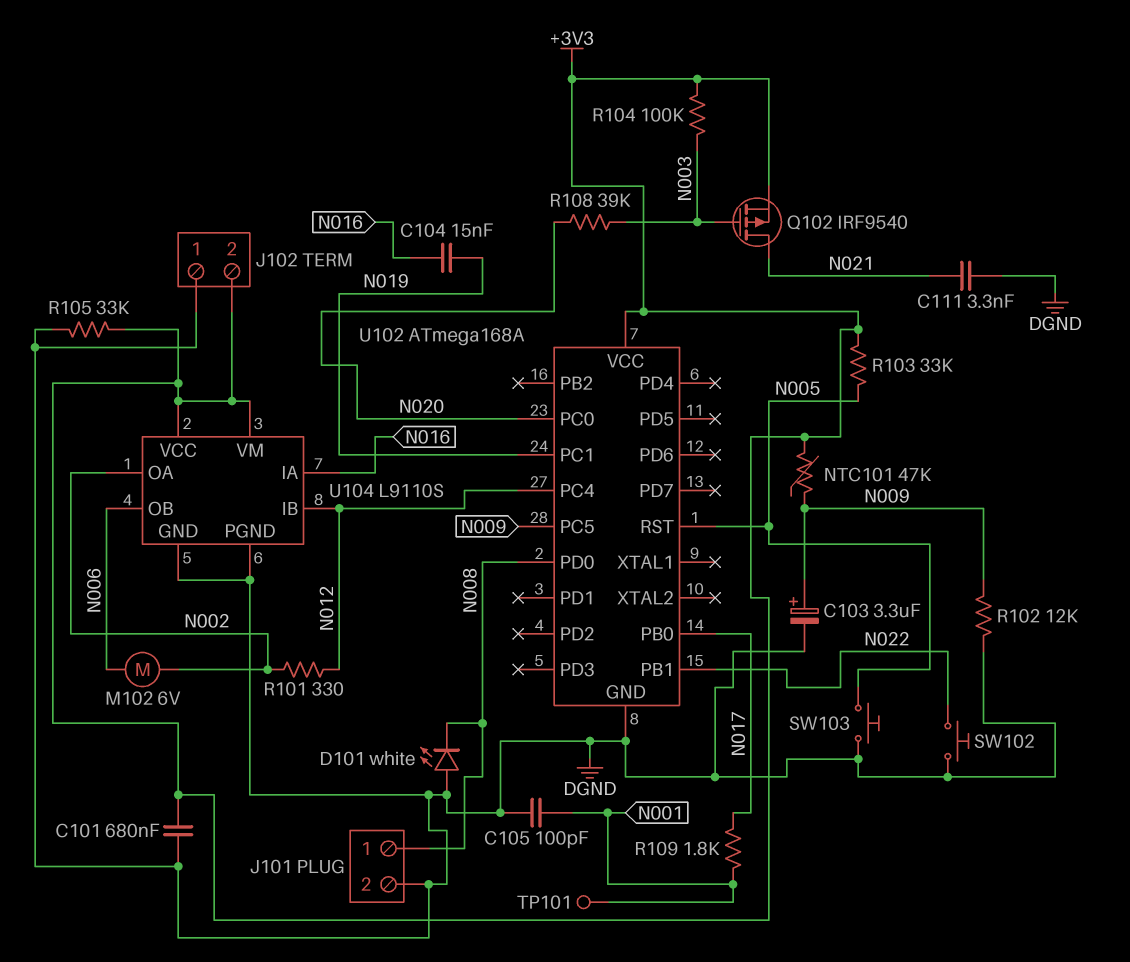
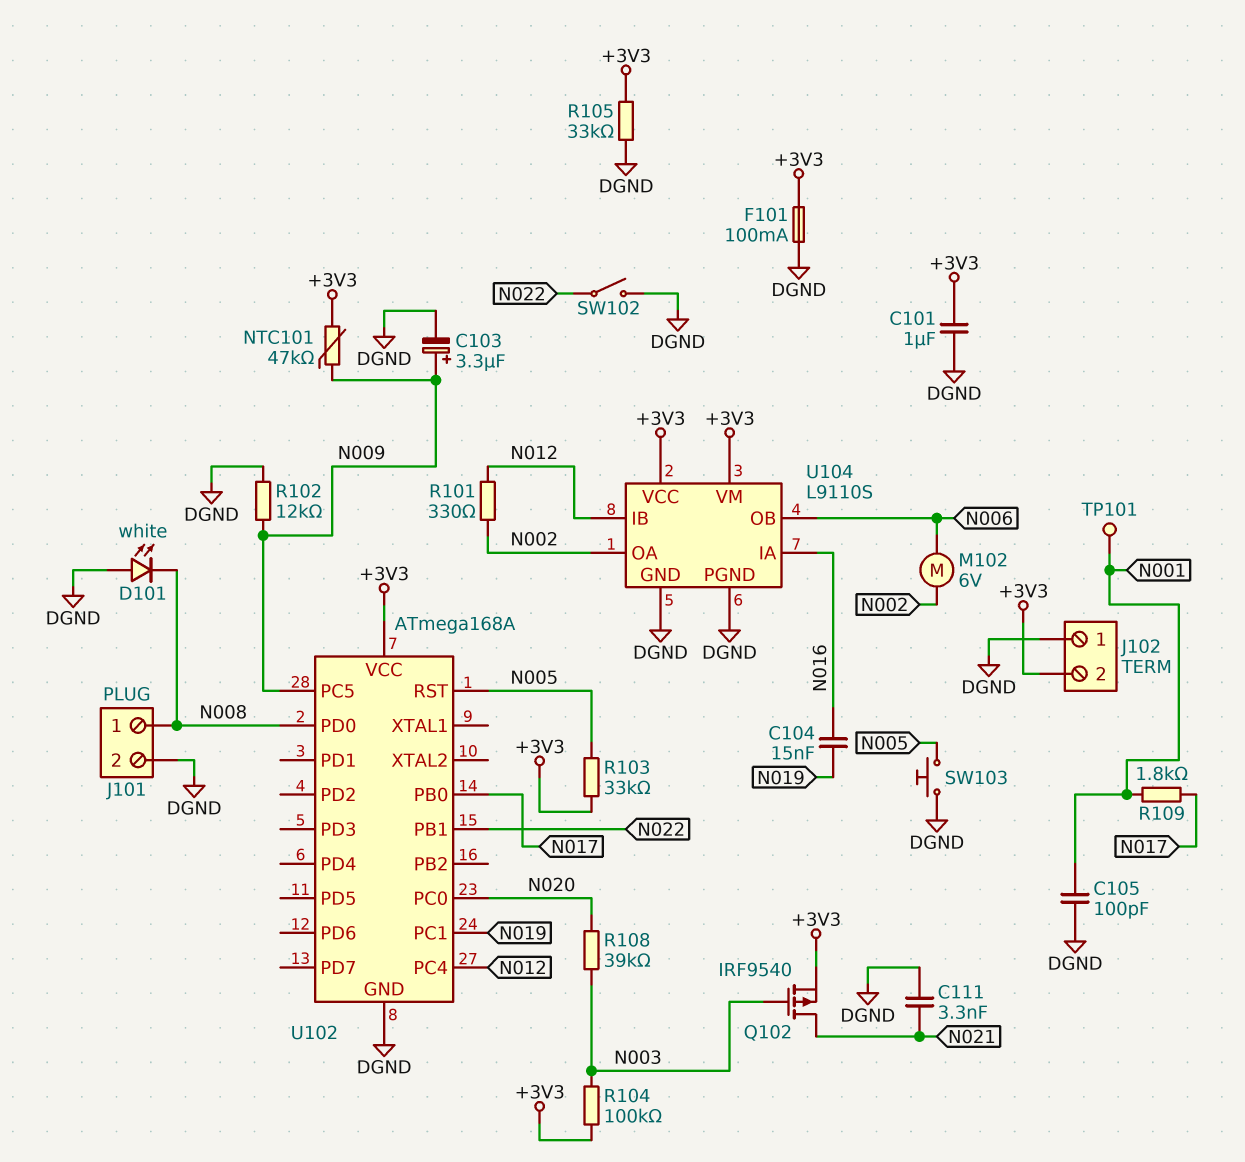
C101: 680nF (+3V3, DGND) -> 1uF (+3V3, DGND)
F101: none -> 100mA (+3V3, DGND)
SW102: button (DGND, N022) -> switch (DGND, N022)

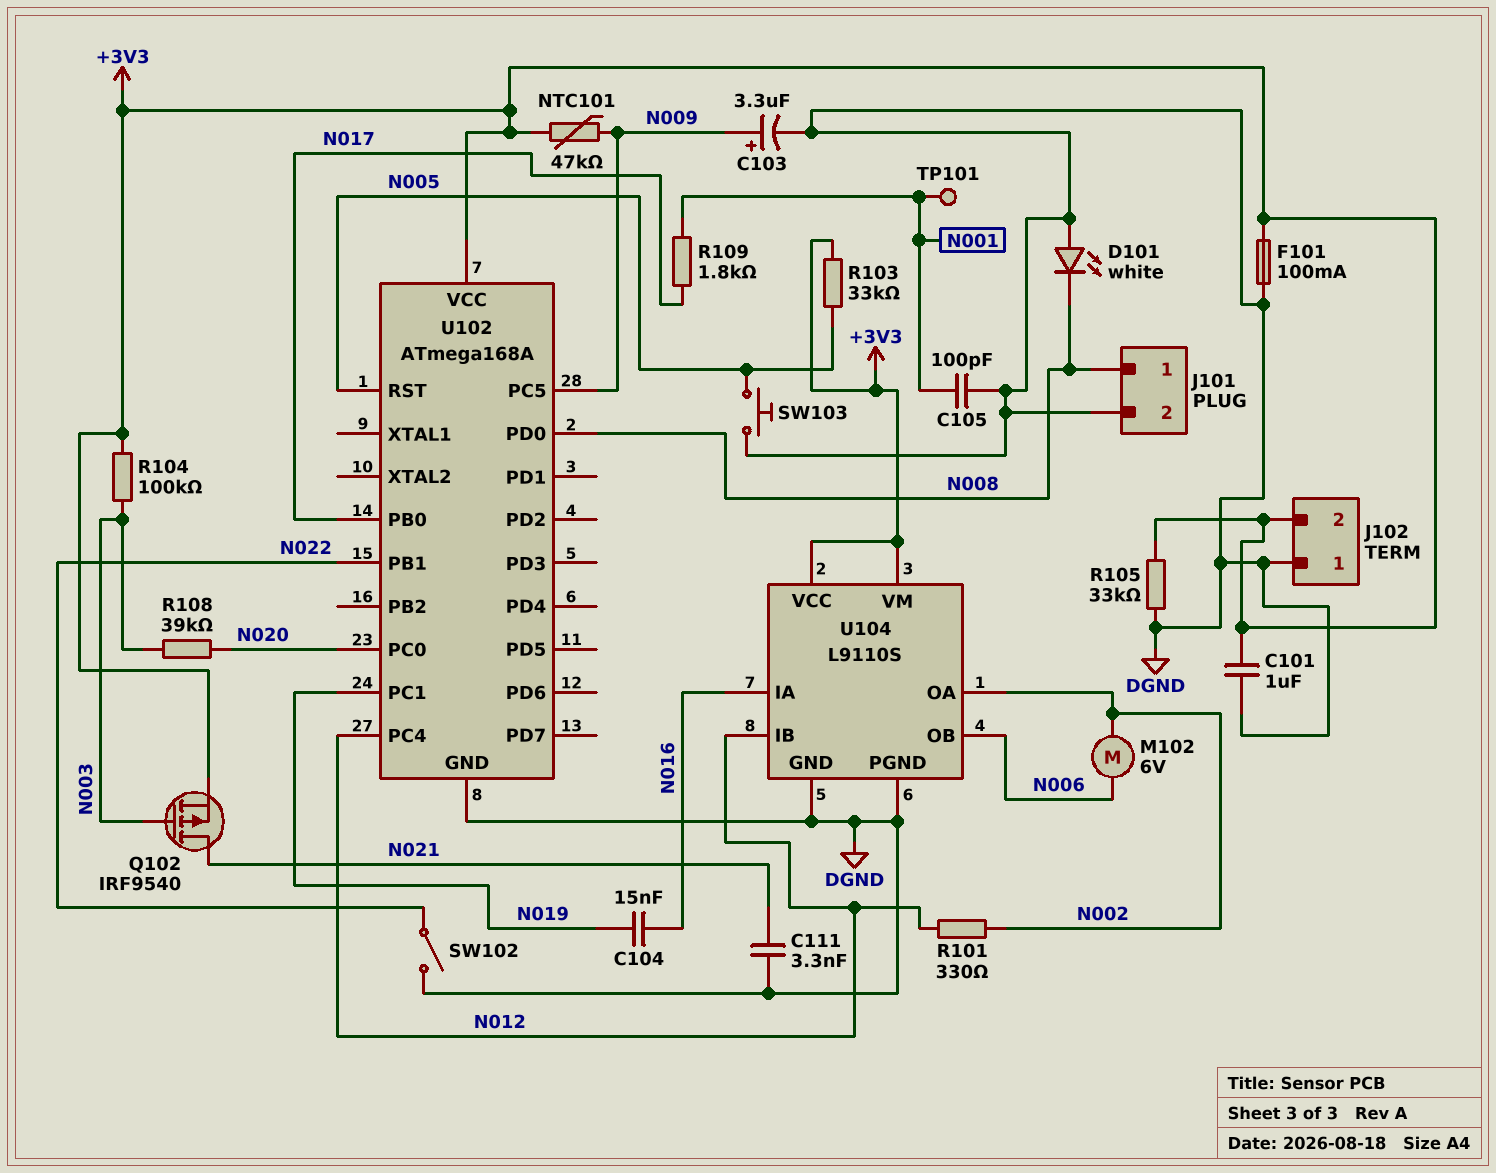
R102: 12k (DGND, N009) -> none

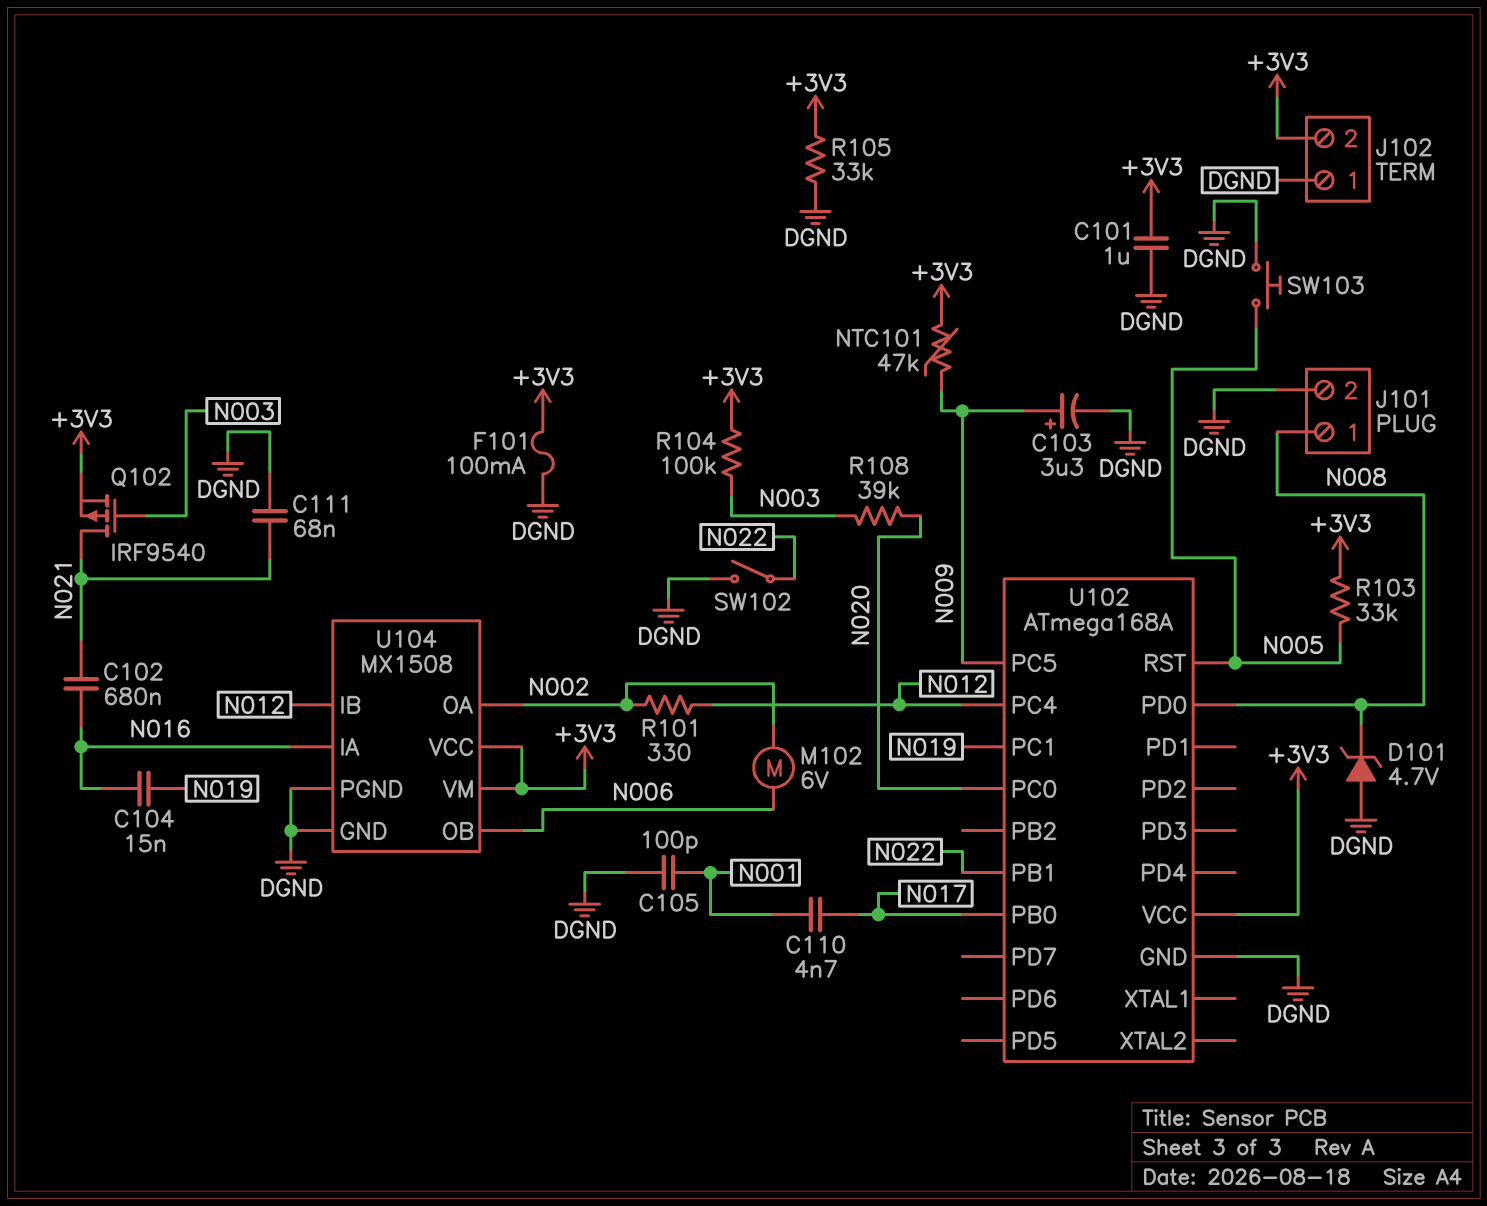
C102: none -> 680nF (N016, N021)
C110: none -> 4.7nF (N001, N017)
C111: 3.3nF (DGND, N021) -> 68nF (DGND, N021)
D101: LED white (A DGND, K N008) -> zener 4.7V (A DGND, K N008)
R109: 1.8k (N001, N017) -> none
TP101: test point (N001) -> none
U104: L9110S -> MX1508

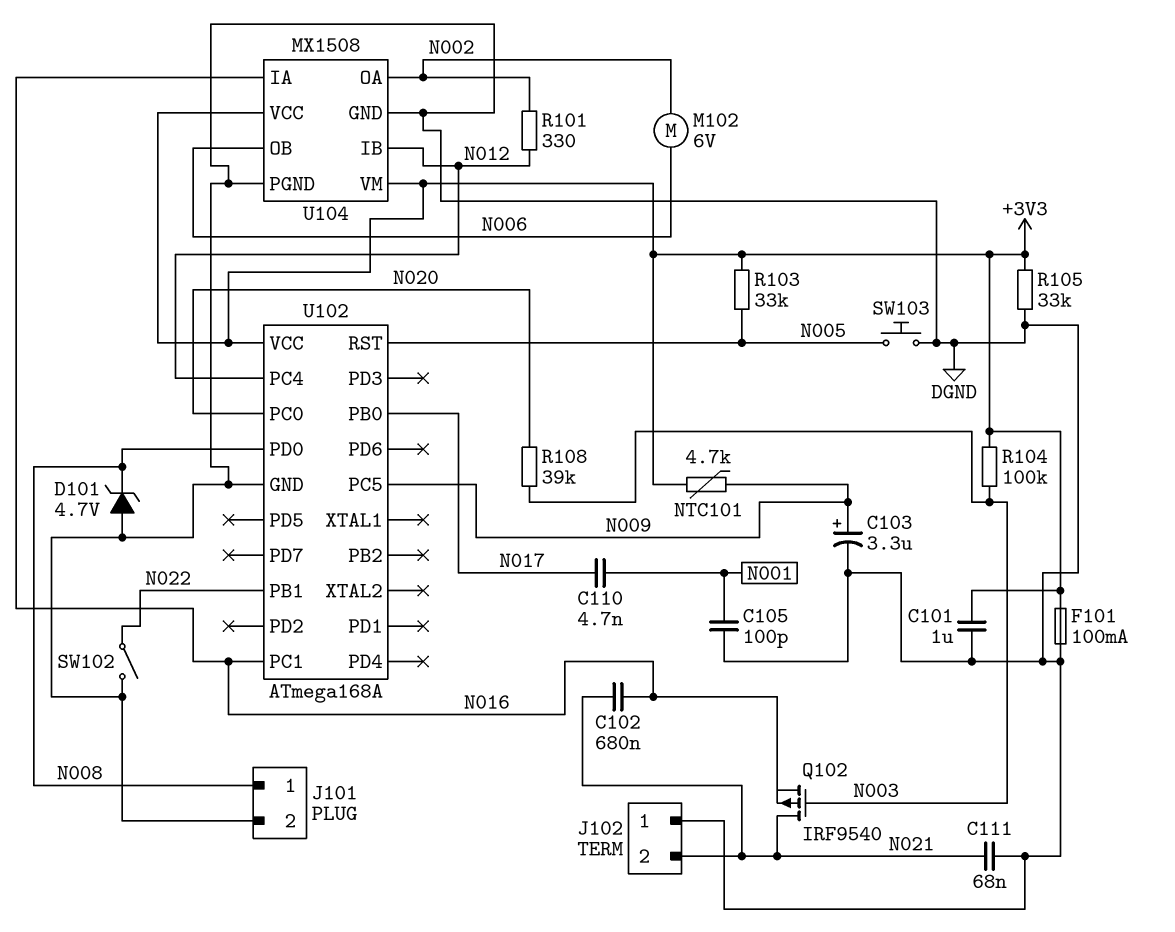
C104: 15nF (N016, N019) -> none
J102 pin 2: +3V3 -> N021
NTC101: 47k (+3V3, N009) -> 4.7k (+3V3, N009)
Q102: PMOS IRF9540 (G N003, D N021, S +3V3) -> PMOS IRF9540 (G N003, D N021, S N016)
U102 pin PC1: N019 -> N016

